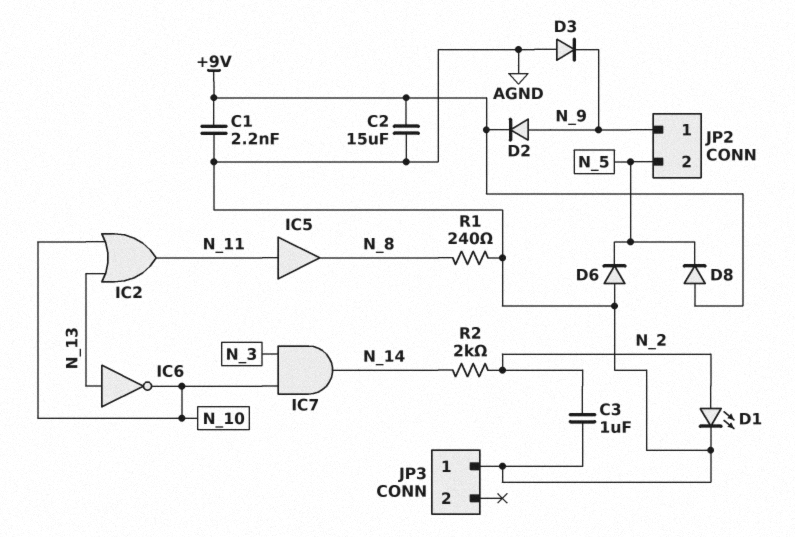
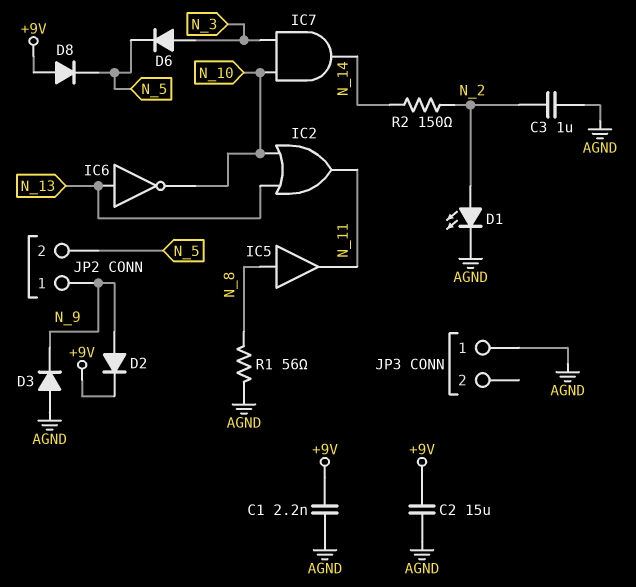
D6: diode (A AGND, K N_5) -> diode (A N_3, K N_5)
IC5: buffer (in N_11, out N_8) -> buffer (in N_8, out N_11)
R1: 240 (AGND, N_8) -> 56 (AGND, N_8)
R2: 2k (N_2, N_14) -> 150 (N_2, N_14)

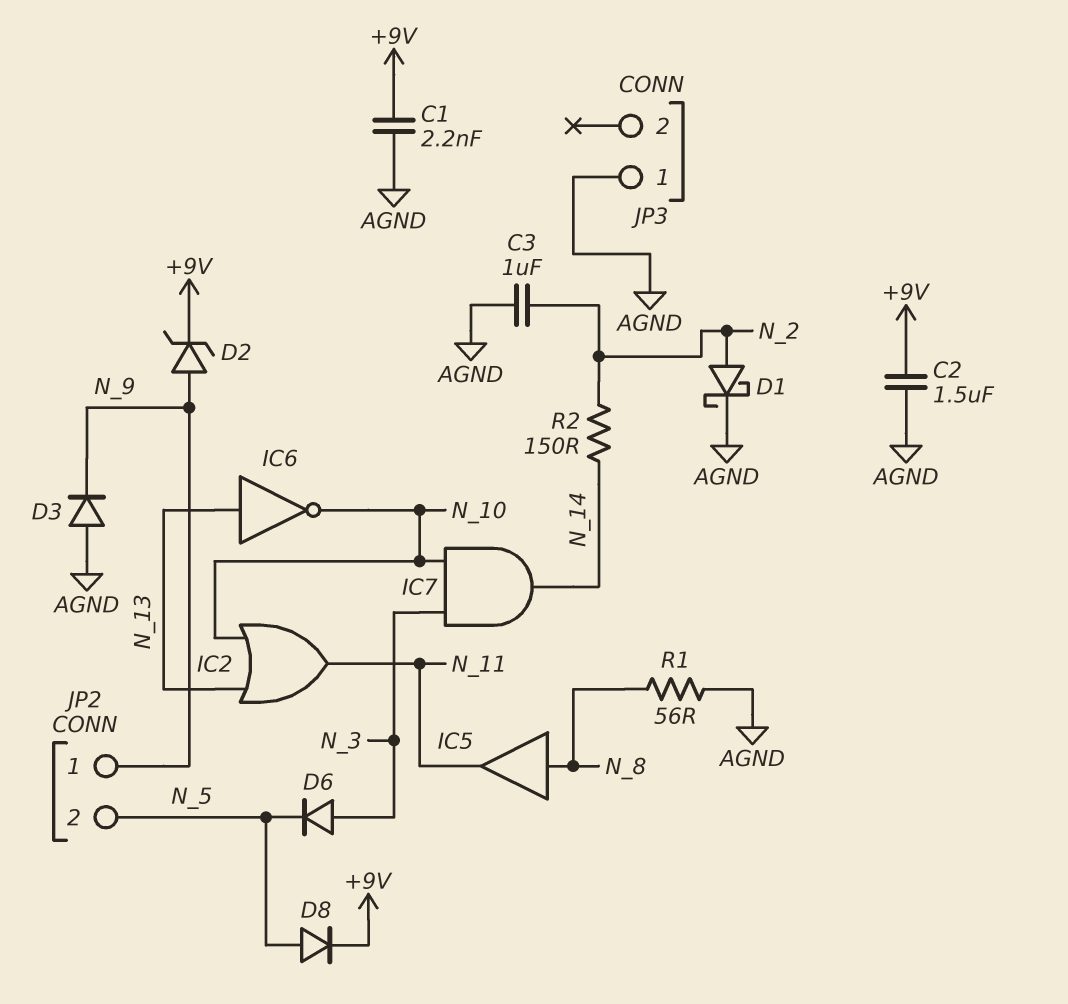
C2: 15uF (+9V, AGND) -> 1.5uF (+9V, AGND)
D1: LED (A N_2, K AGND) -> schottky (A N_2, K AGND)
D2: diode (A N_9, K +9V) -> zener (A N_9, K +9V)
D8: diode (A +9V, K N_5) -> diode (A N_5, K +9V)

